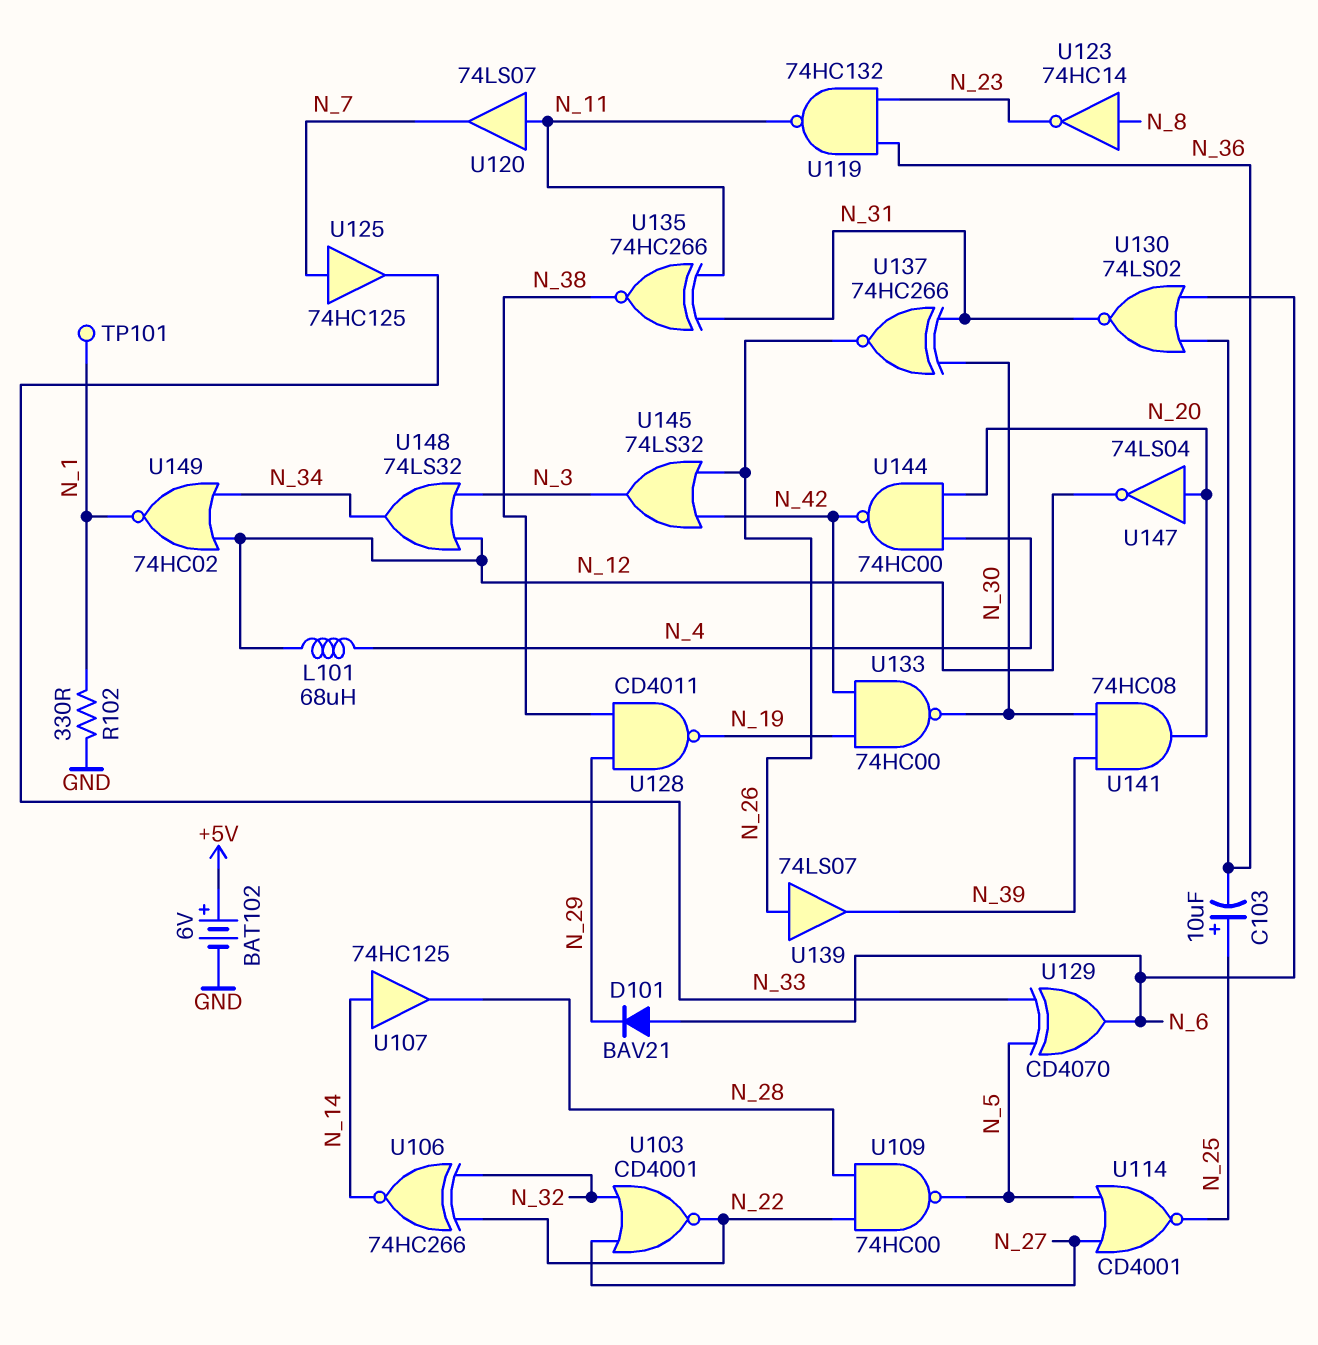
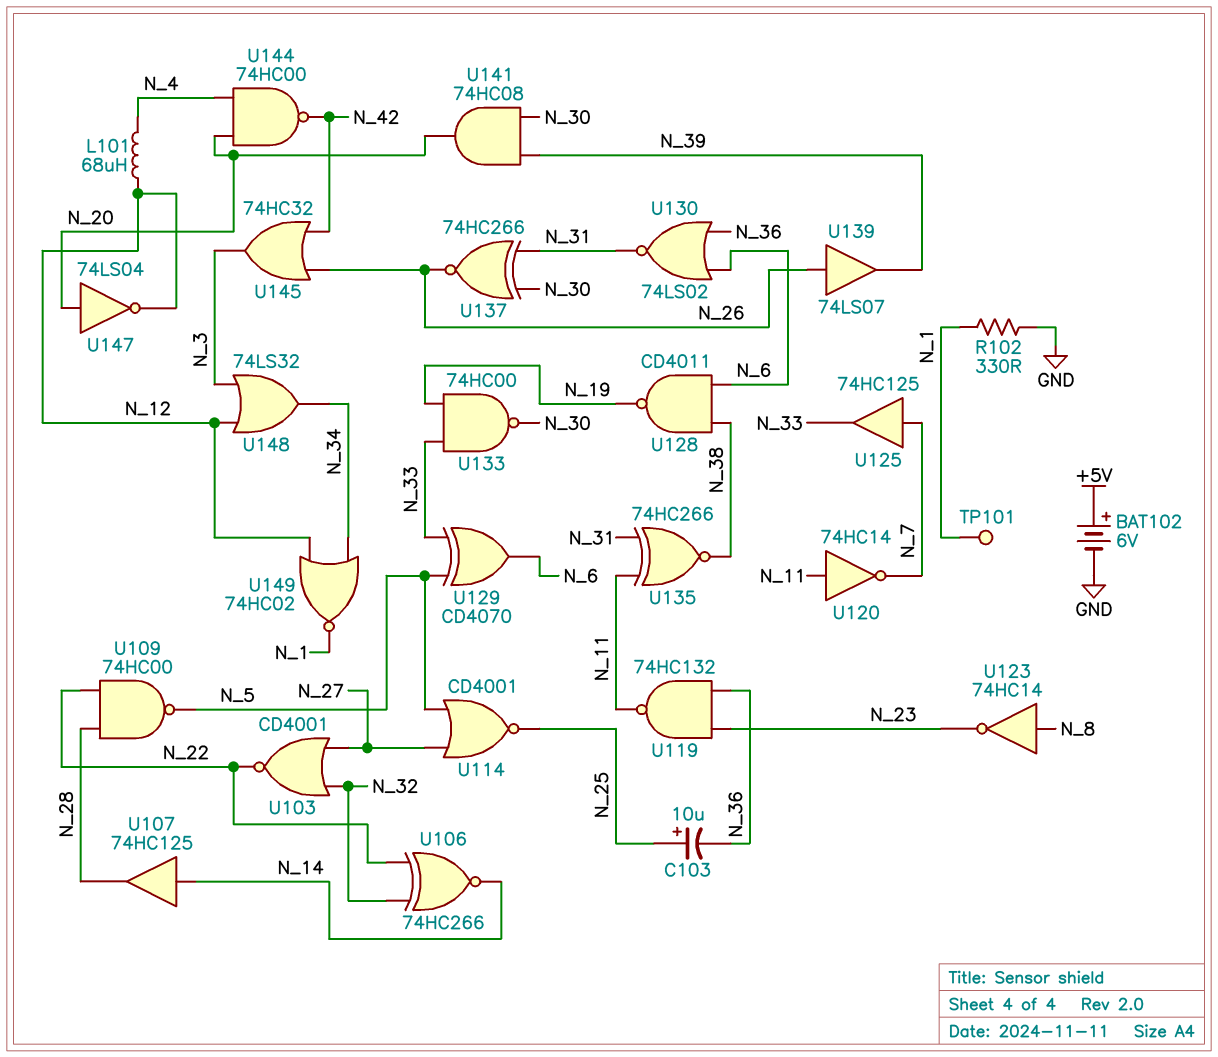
D101: diode BAV21 (A N_6, K N_29) -> none
U120: buffer 74LS07 (in N_11, out N_7) -> NOT 74HC14 (in N_11, out N_7)
U128: NAND CD4011 (in N_29, in N_38, out N_19) -> NAND CD4011 (in N_6, in N_38, out N_19)
U133: NAND 74HC00 (in N_19, in N_42, out N_30) -> NAND 74HC00 (in N_19, in N_33, out N_30)
U145: OR 74LS32 (in N_26, in N_42, out N_3) -> OR 74HC32 (in N_26, in N_42, out N_3)

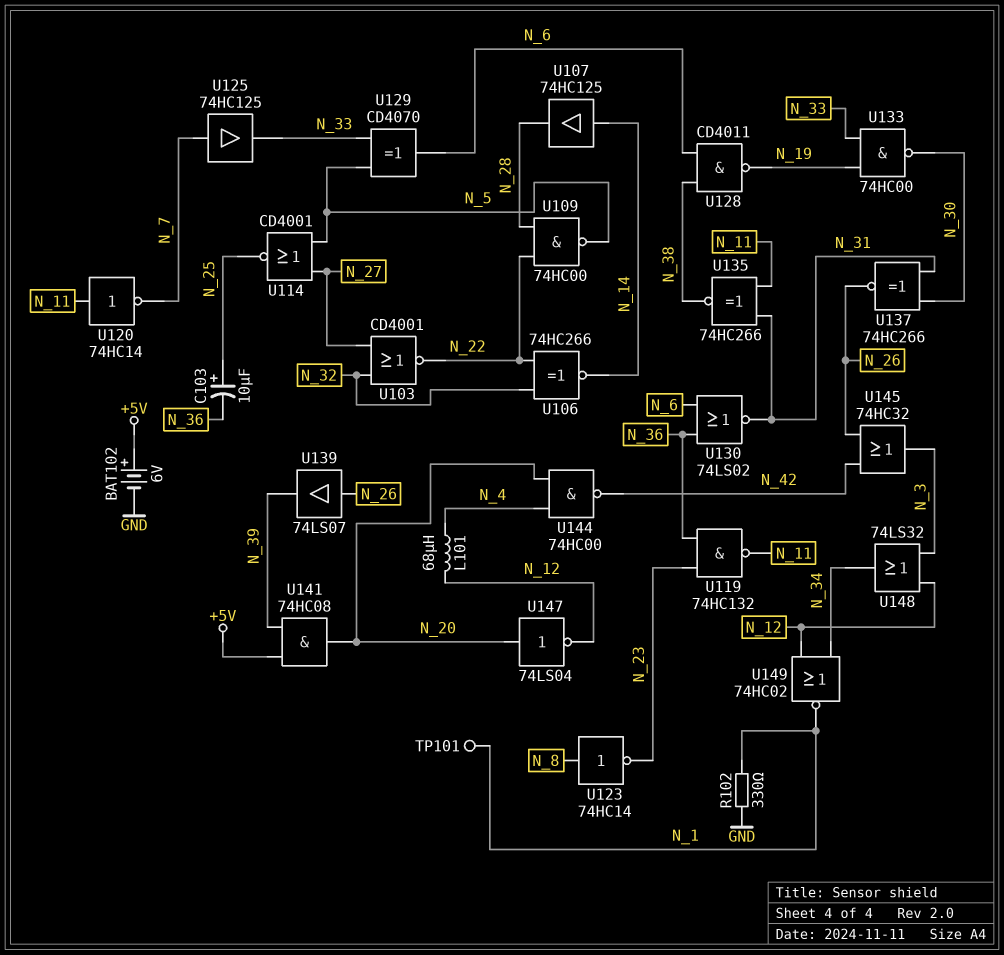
U141: AND 74HC08 (in N_30, in N_39, out N_20) -> AND 74HC08 (in +5V, in N_39, out N_20)

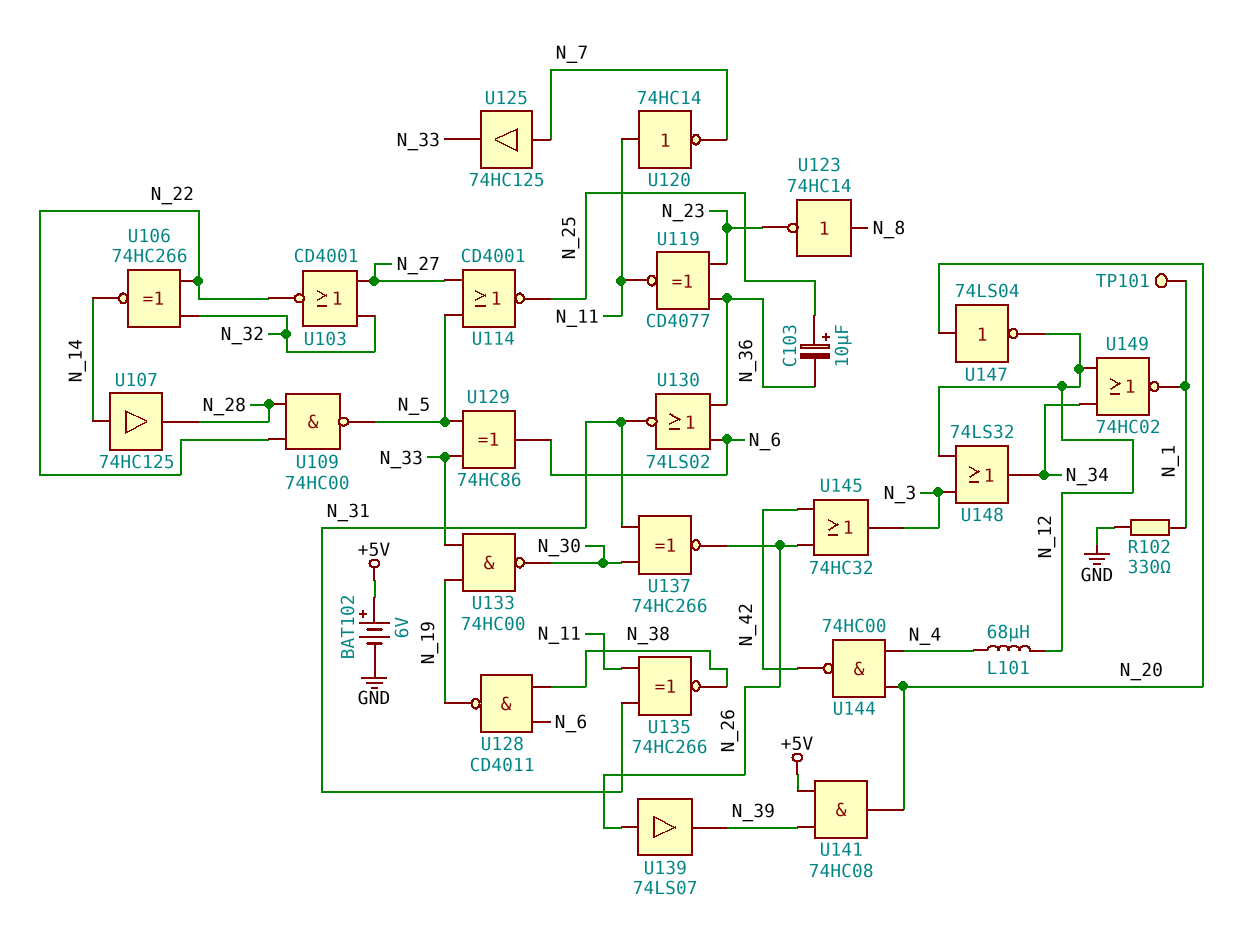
U119: NAND 74HC132 (in N_23, in N_36, out N_11) -> XNOR CD4077 (in N_23, in N_36, out N_11)
U129: XOR CD4070 (in N_5, in N_33, out N_6) -> XOR 74HC86 (in N_5, in N_33, out N_6)

